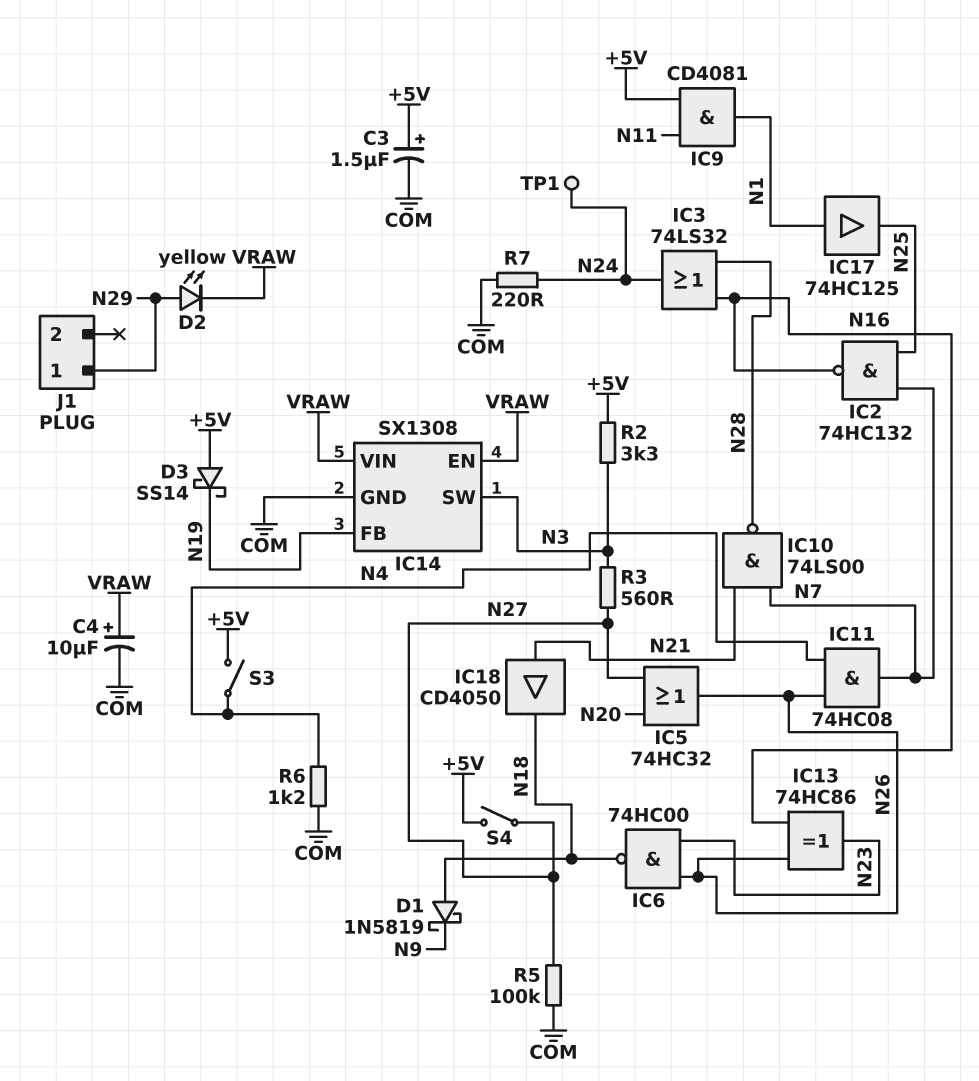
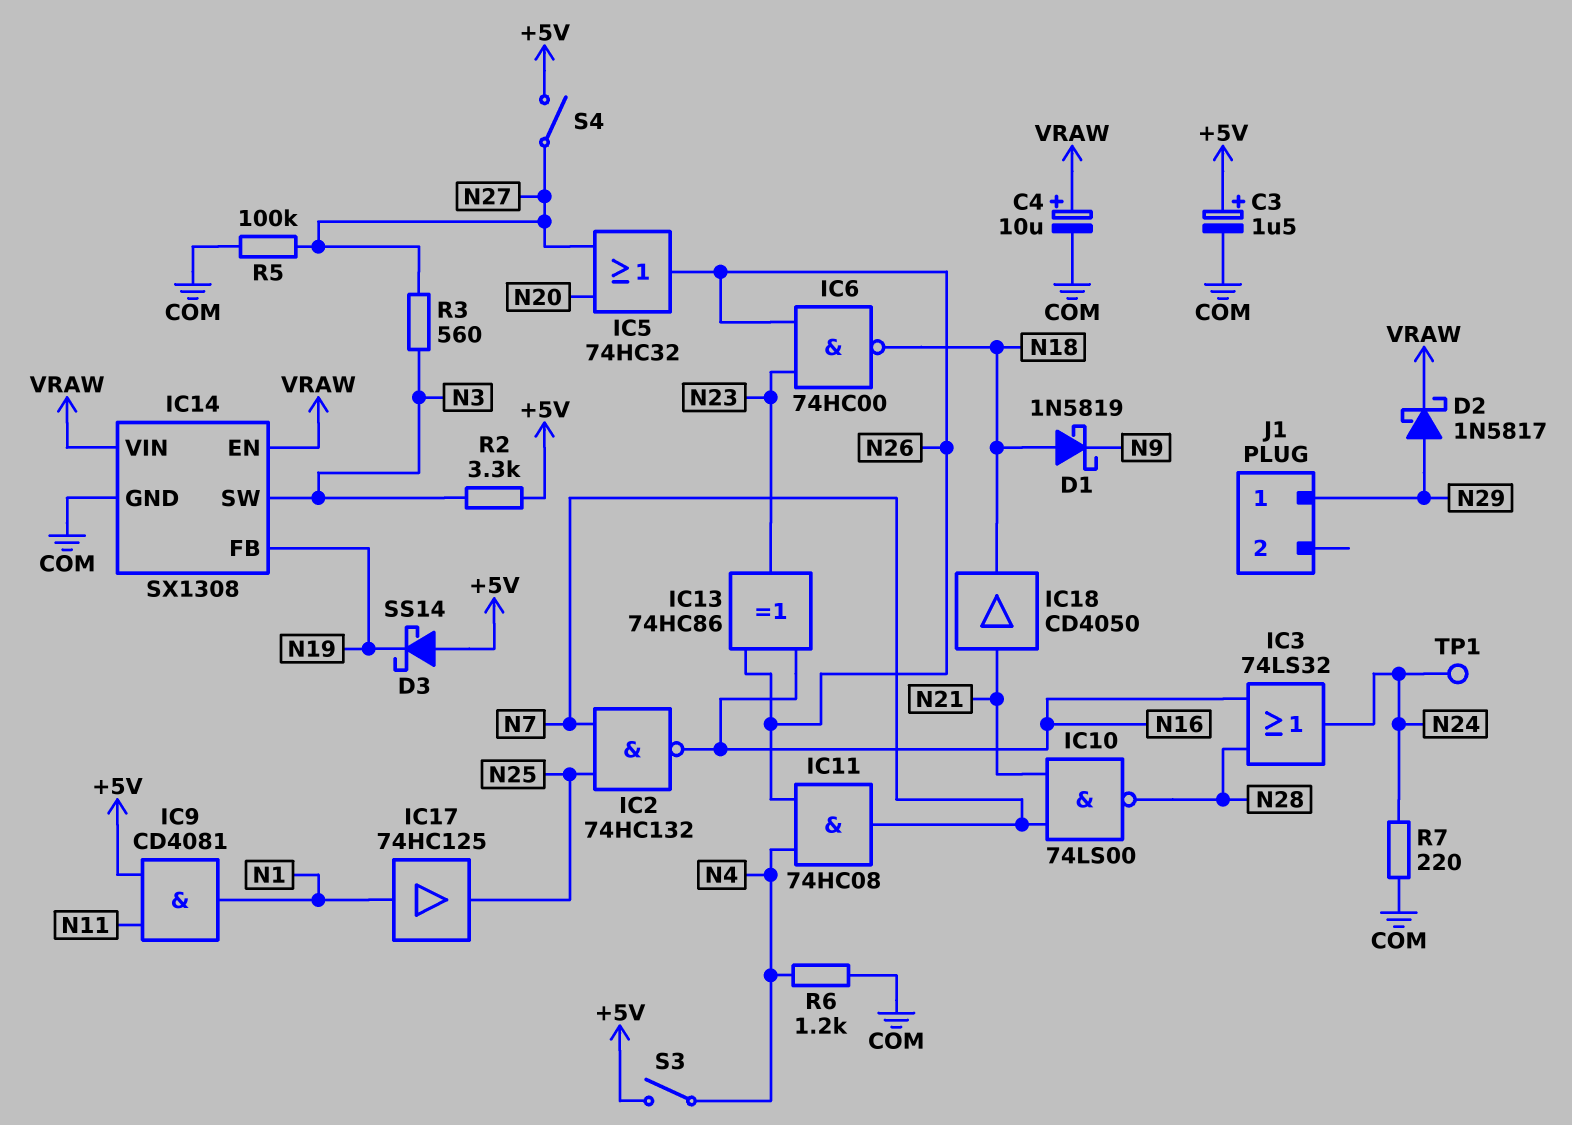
D2: LED yellow (A N29, K VRAW) -> schottky 1N5817 (A N29, K VRAW)

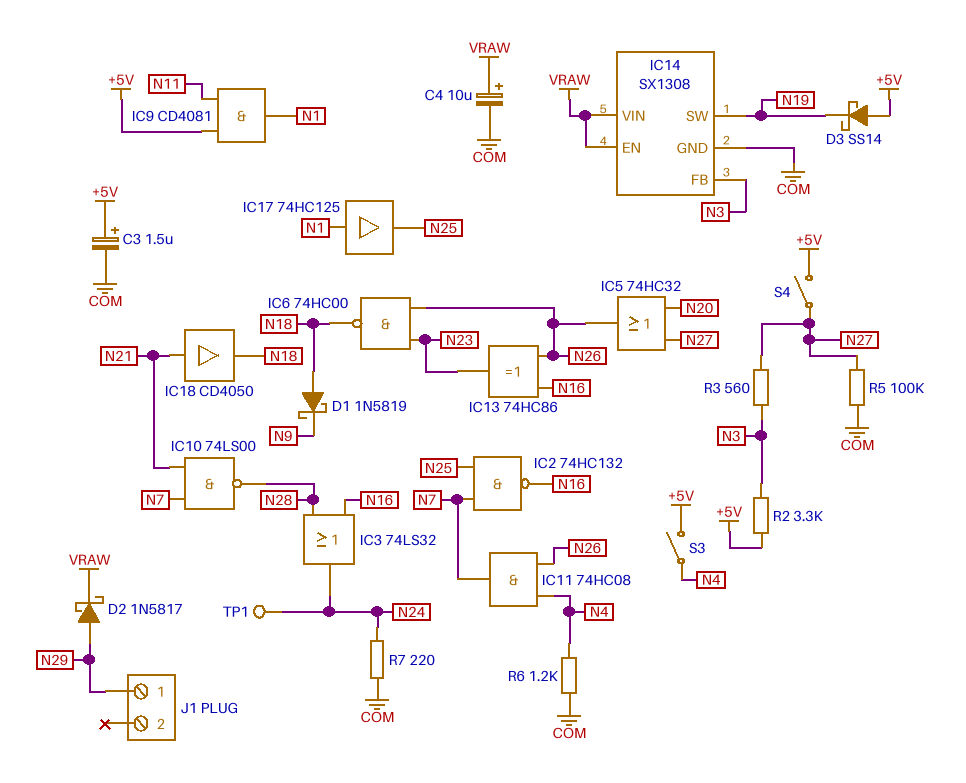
IC14 pin FB: N19 -> N3
IC14 pin SW: N3 -> N19

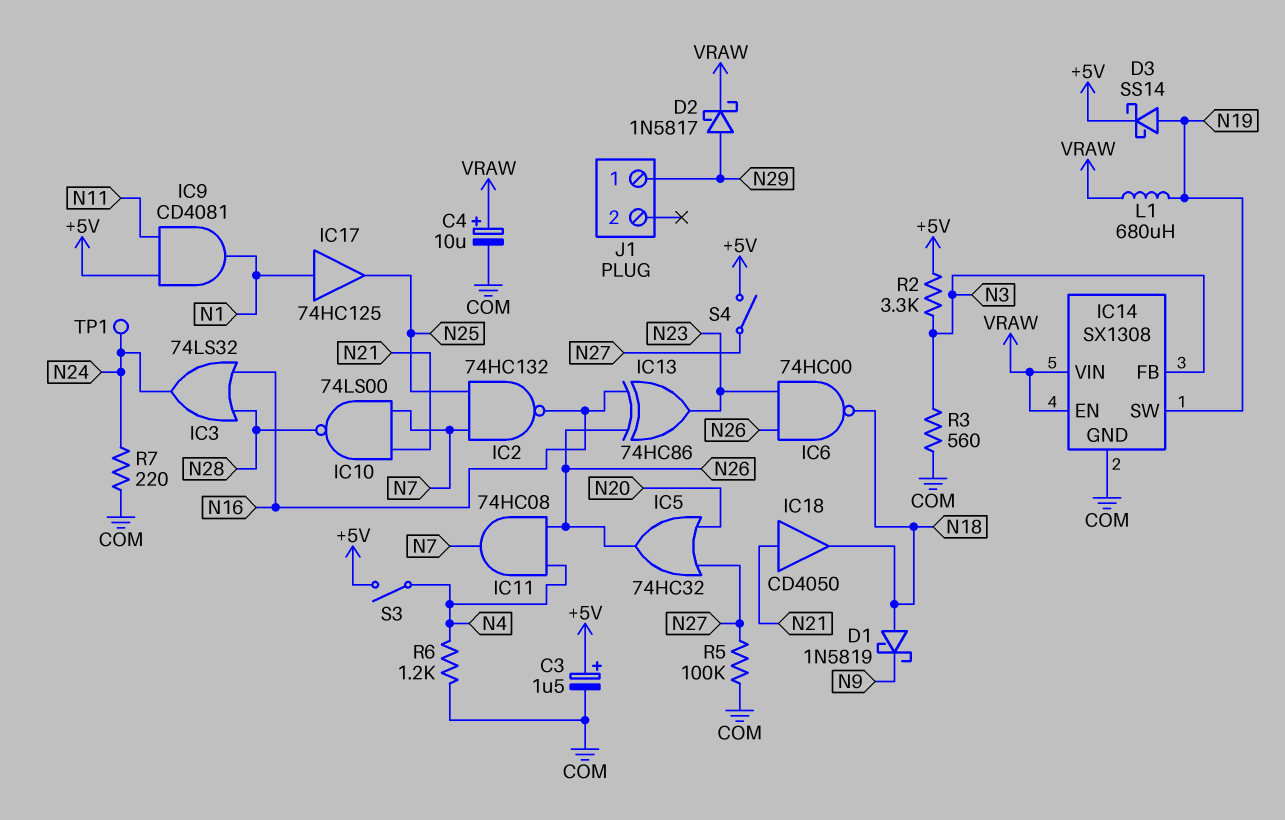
D3: schottky SS14 (A +5V, K N19) -> schottky SS14 (A N19, K +5V)
L1: none -> 680uH (N19, VRAW)
R3: 560 (N3, N27) -> 560 (COM, N3)

